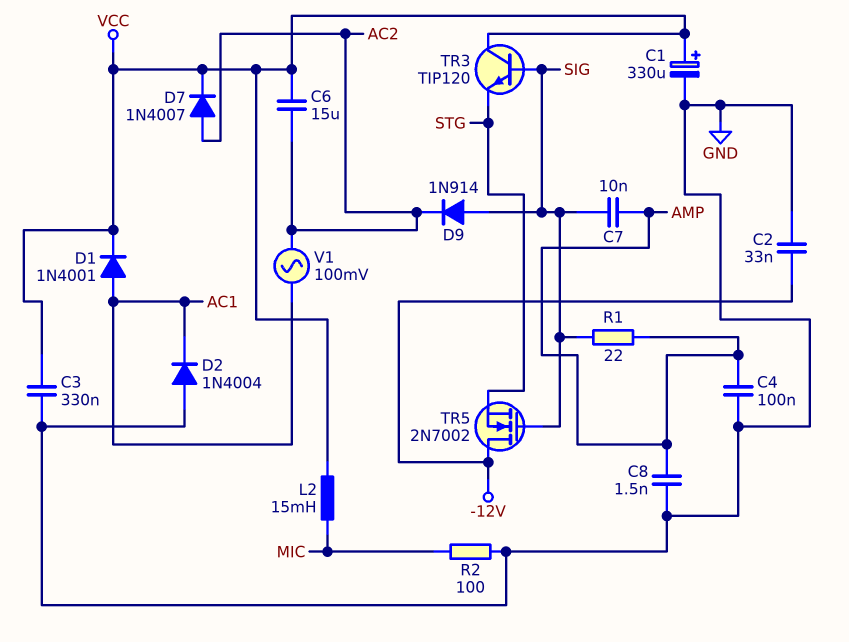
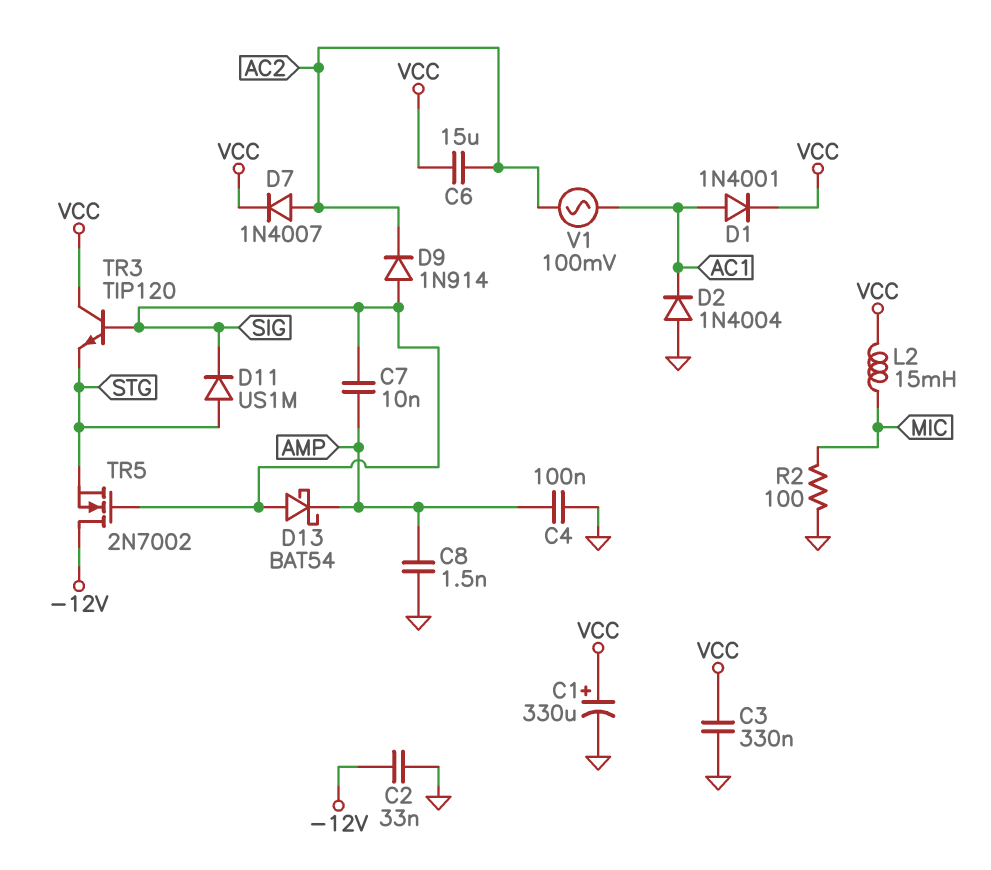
D11: none -> diode US1M (A STG, K SIG)
D13: none -> schottky BAT54 (A SIG, K AMP)
R1: 22 (AMP, SIG) -> none

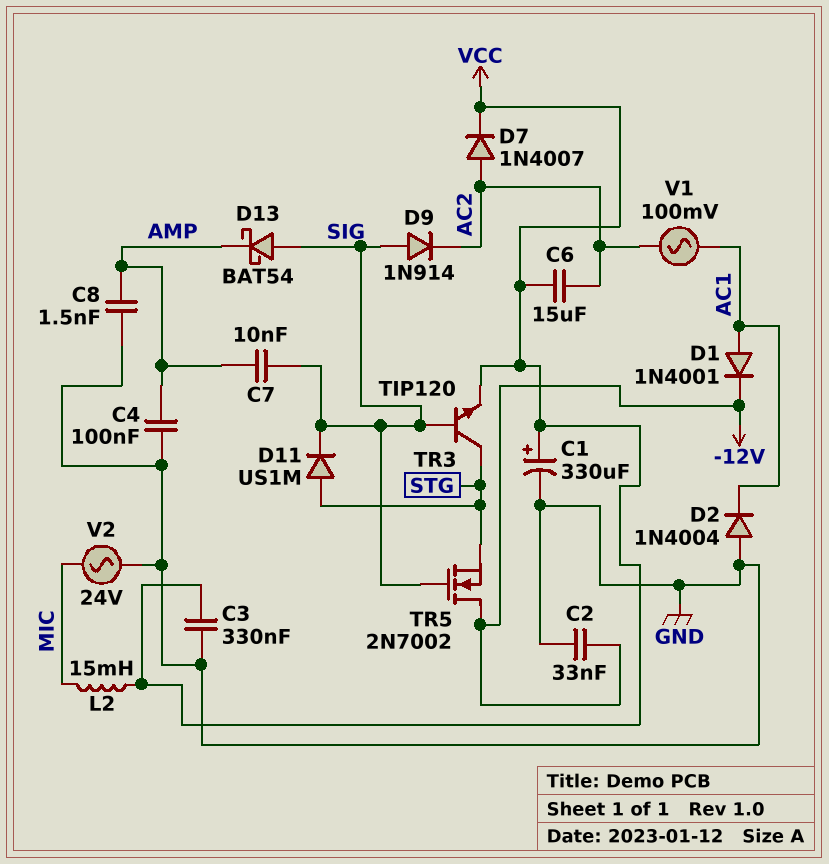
D1: diode 1N4001 (A AC1, K VCC) -> diode 1N4001 (A AC1, K -12V)
R2: 100 (GND, MIC) -> none
TR3: NPN TIP120 (B SIG, C VCC, E STG) -> NPN TIP120 (B SIG, C STG, E VCC)
V2: none -> AC 24V (GND, MIC)

